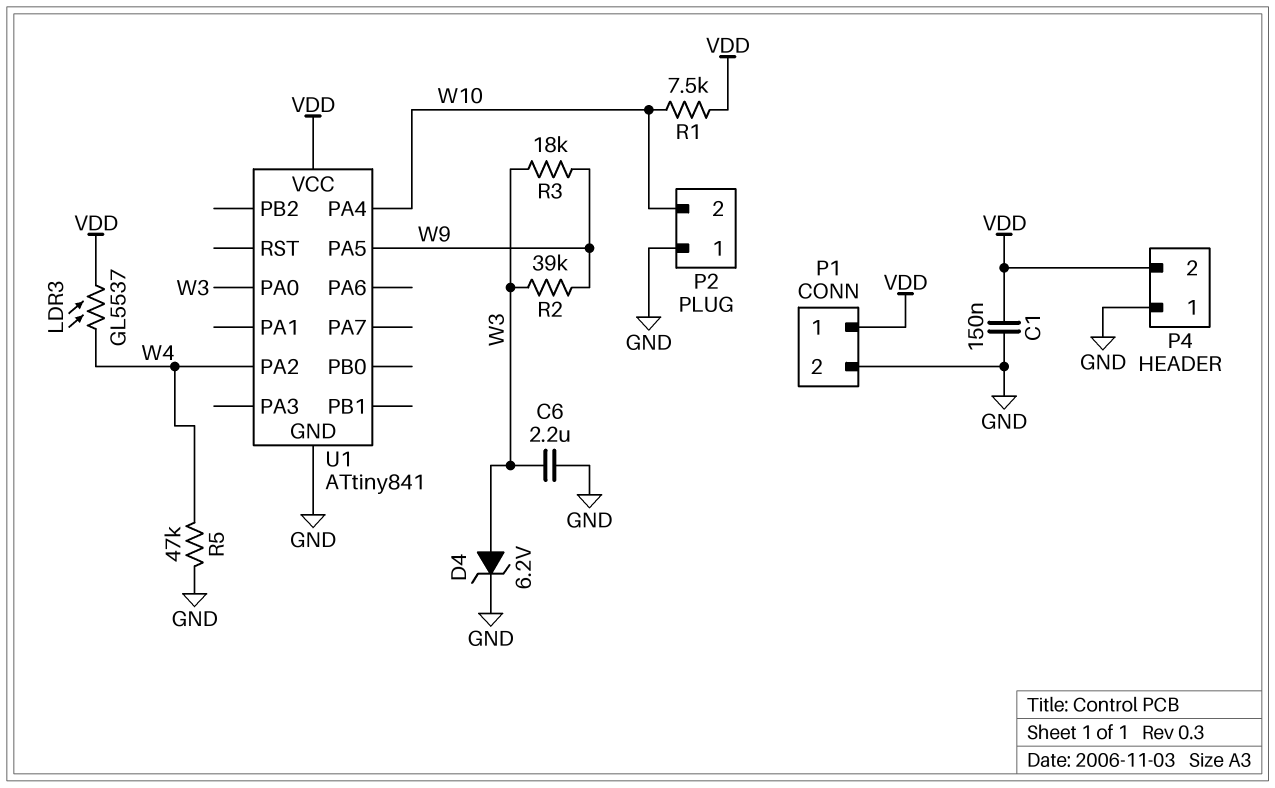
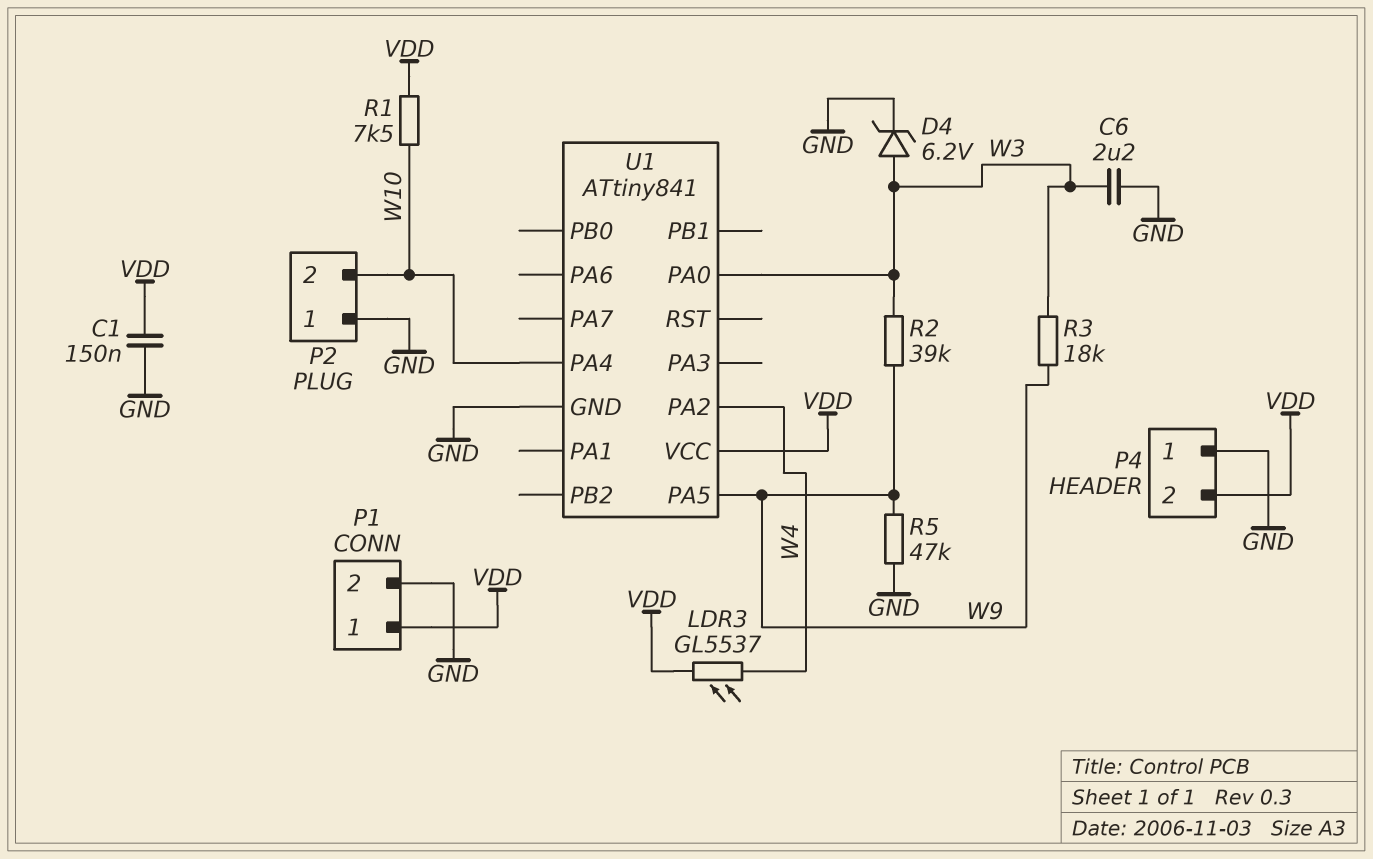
R5: 47k (GND, W4) -> 47k (GND, W9)

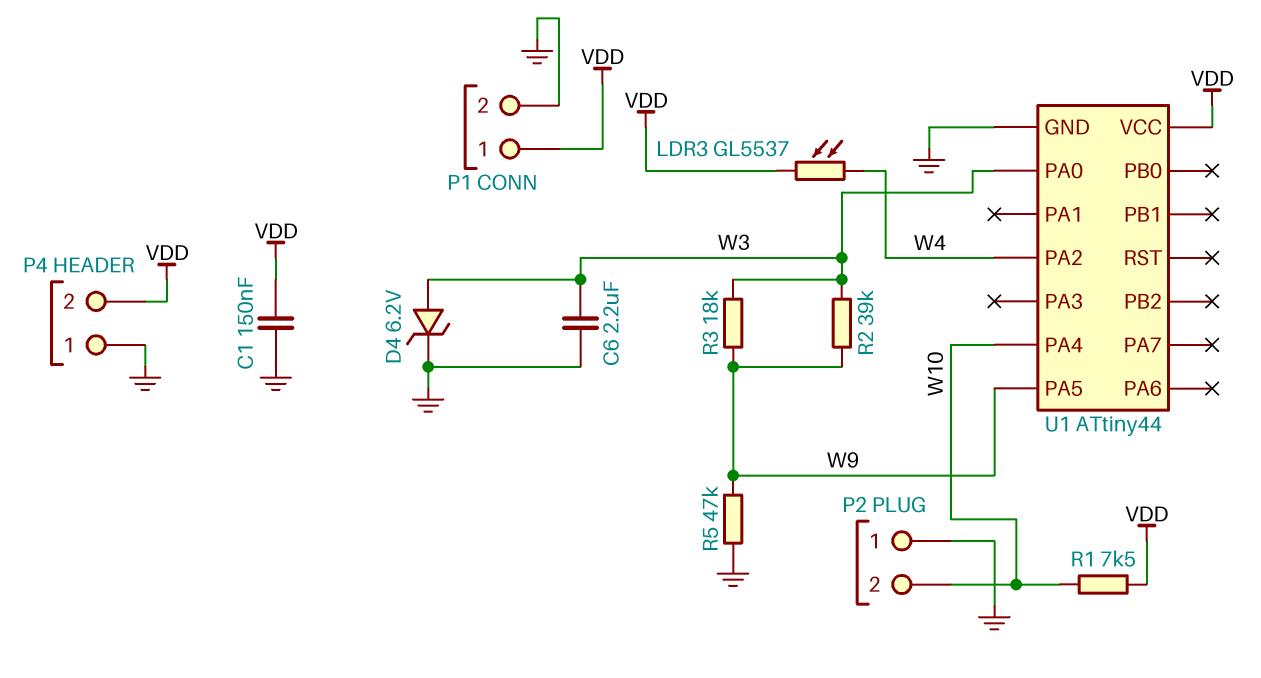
U1: ATtiny841 -> ATtiny44

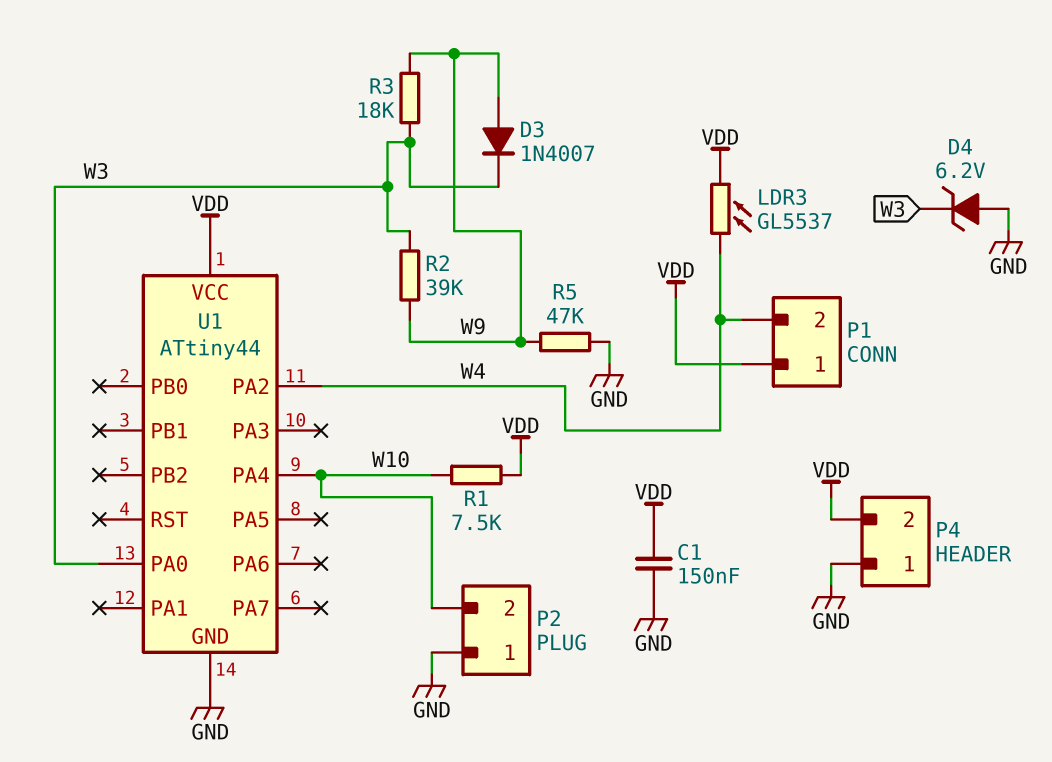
C6: 2.2uF (GND, W3) -> none
D3: none -> diode 1N4007 (A W9, K W3)
D4: zener 6.2V (A W3, K GND) -> zener 6.2V (A GND, K W3)
P1 pin 2: GND -> W4
U1 pin PA5: W9 -> none

